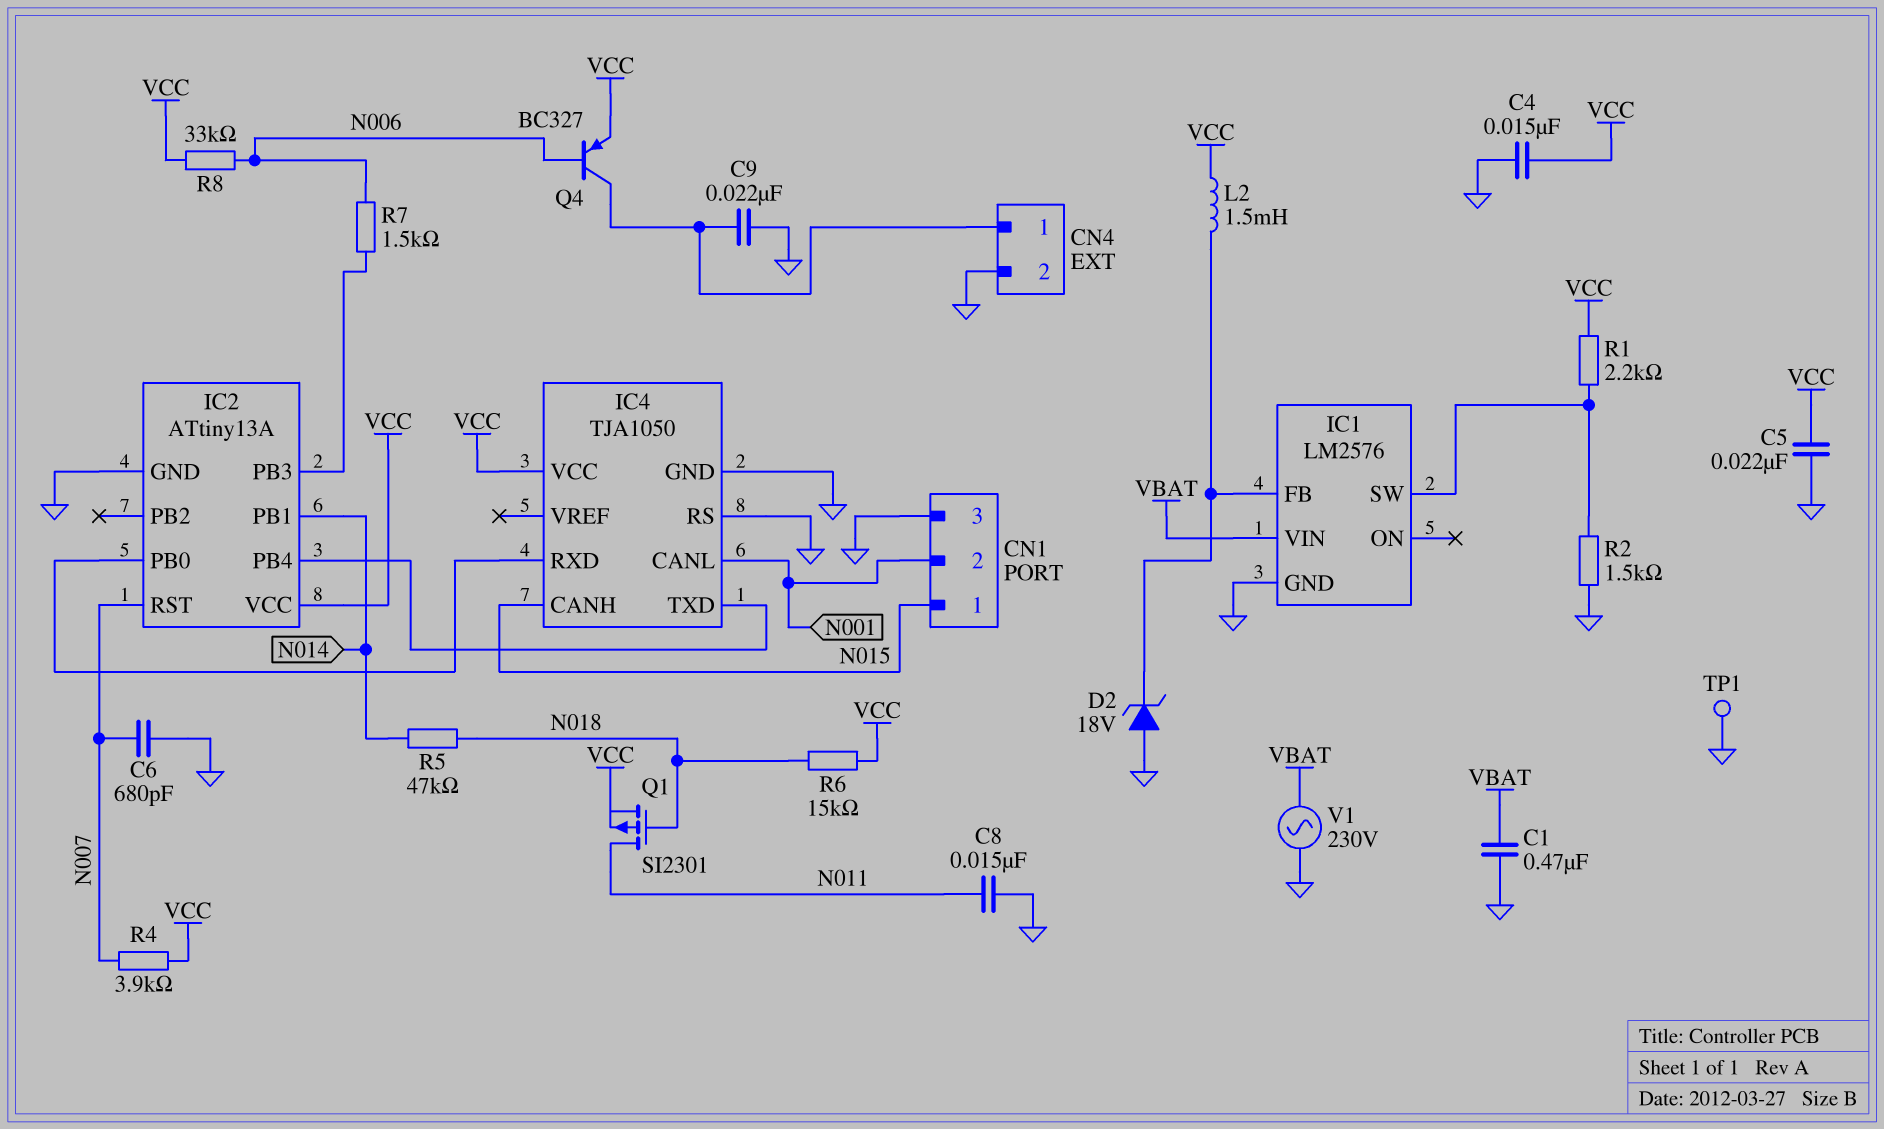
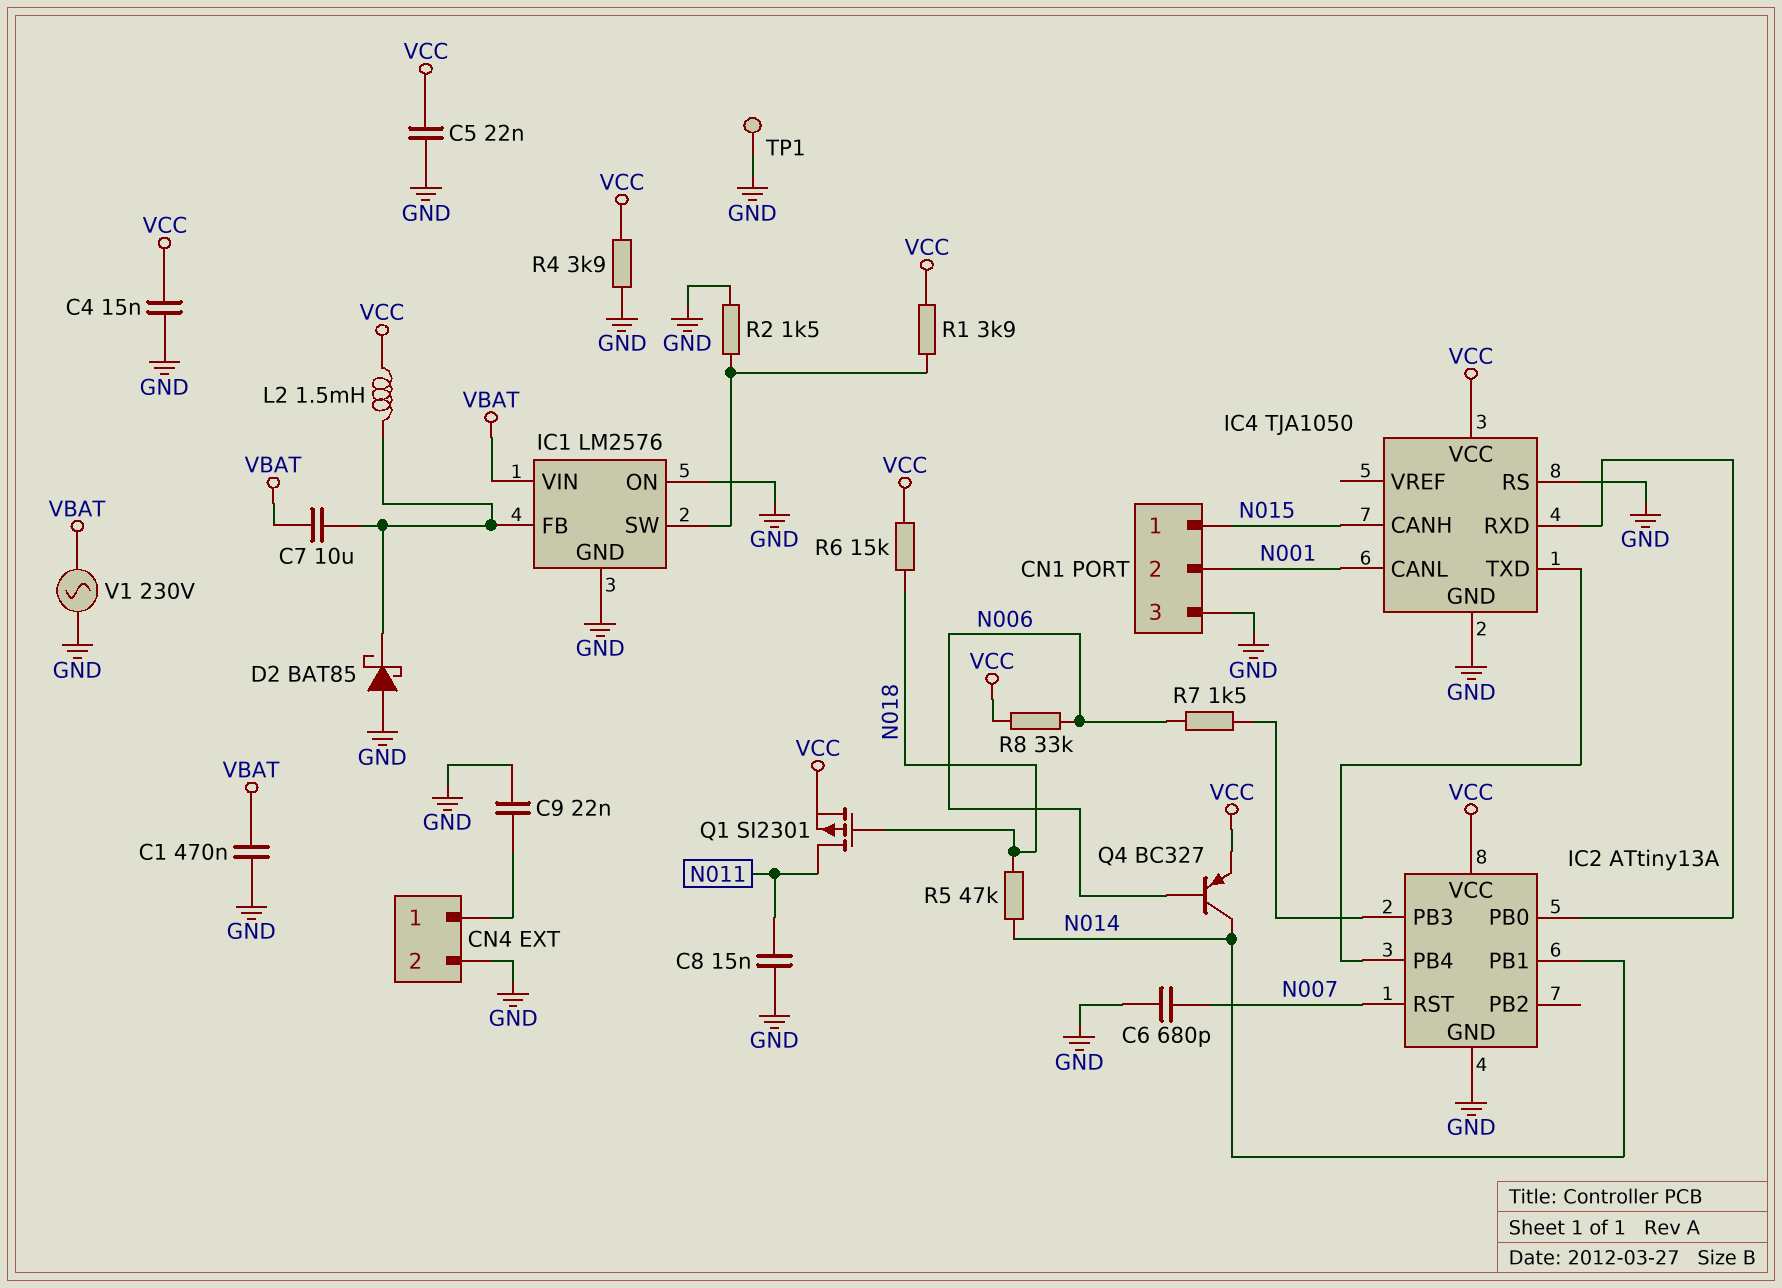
C7: none -> 10uF (IC1/FB, VBAT)
D2: zener 18V (A GND, K IC1/FB) -> schottky BAT85 (A GND, K IC1/FB)
IC1 pin ON: none -> GND
Q4: PNP BC327 (B N006, C CN4/1, E VCC) -> PNP BC327 (B N006, C N014, E VCC)
R1: 2.2k (IC1/SW, VCC) -> 3.9k (IC1/SW, VCC)
R4: 3.9k (N007, VCC) -> 3.9k (GND, VCC)

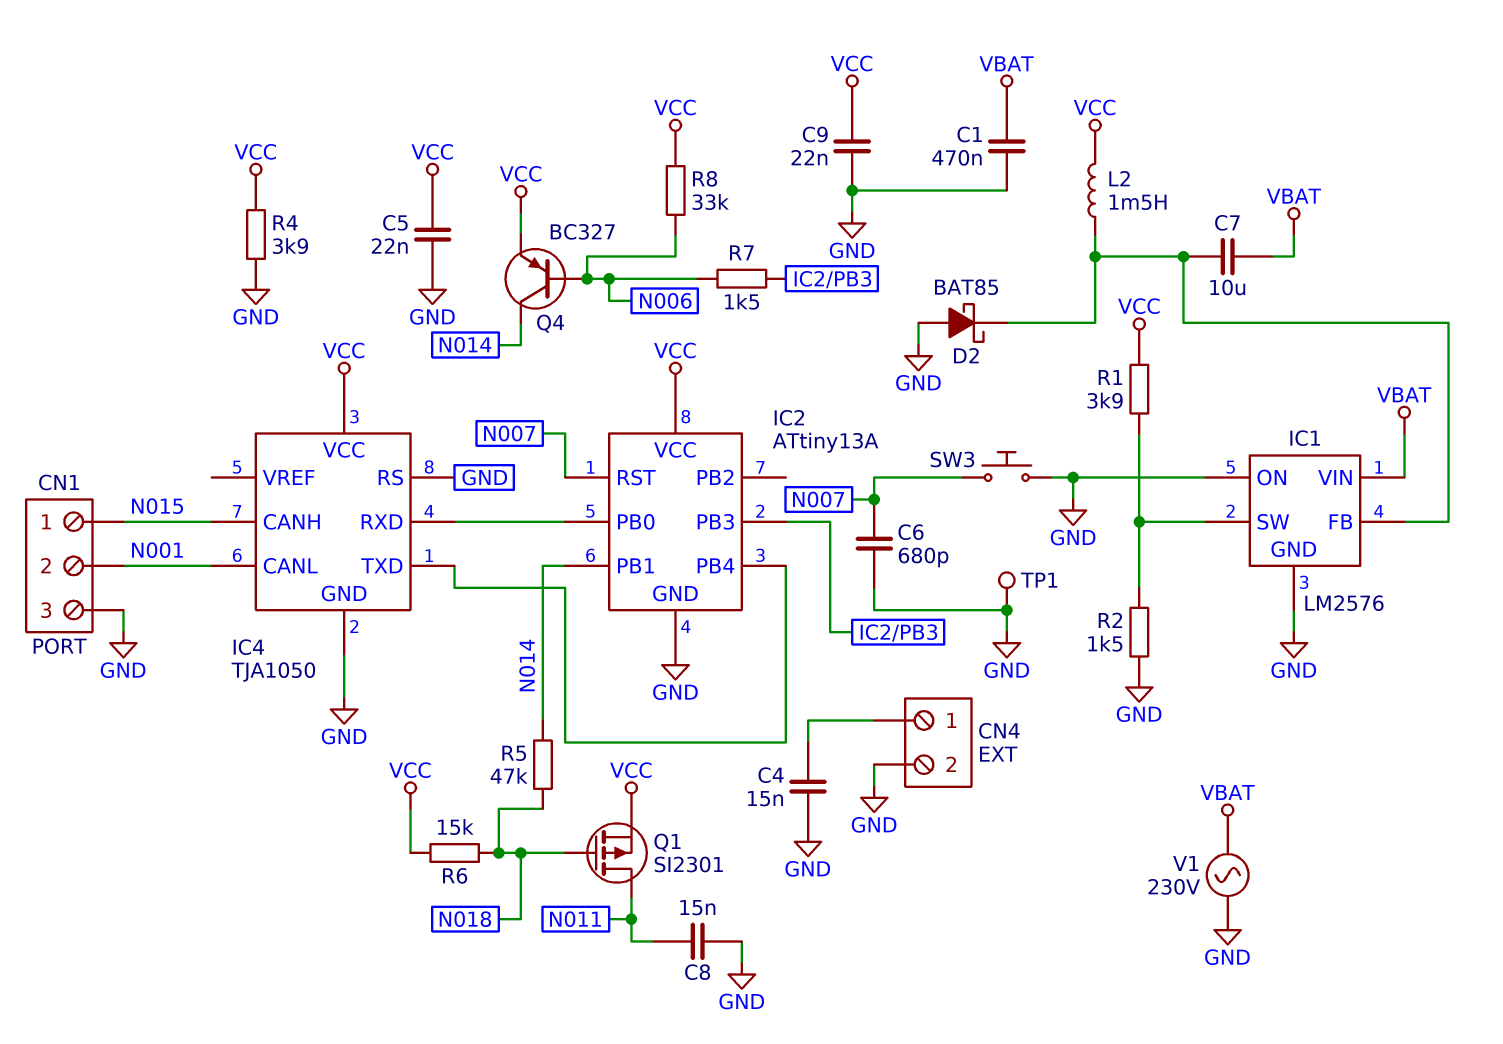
C4: 15nF (GND, VCC) -> 15nF (CN4/1, GND)
C9: 22nF (CN4/1, GND) -> 22nF (GND, VCC)
SW3: none -> button (GND, N007)

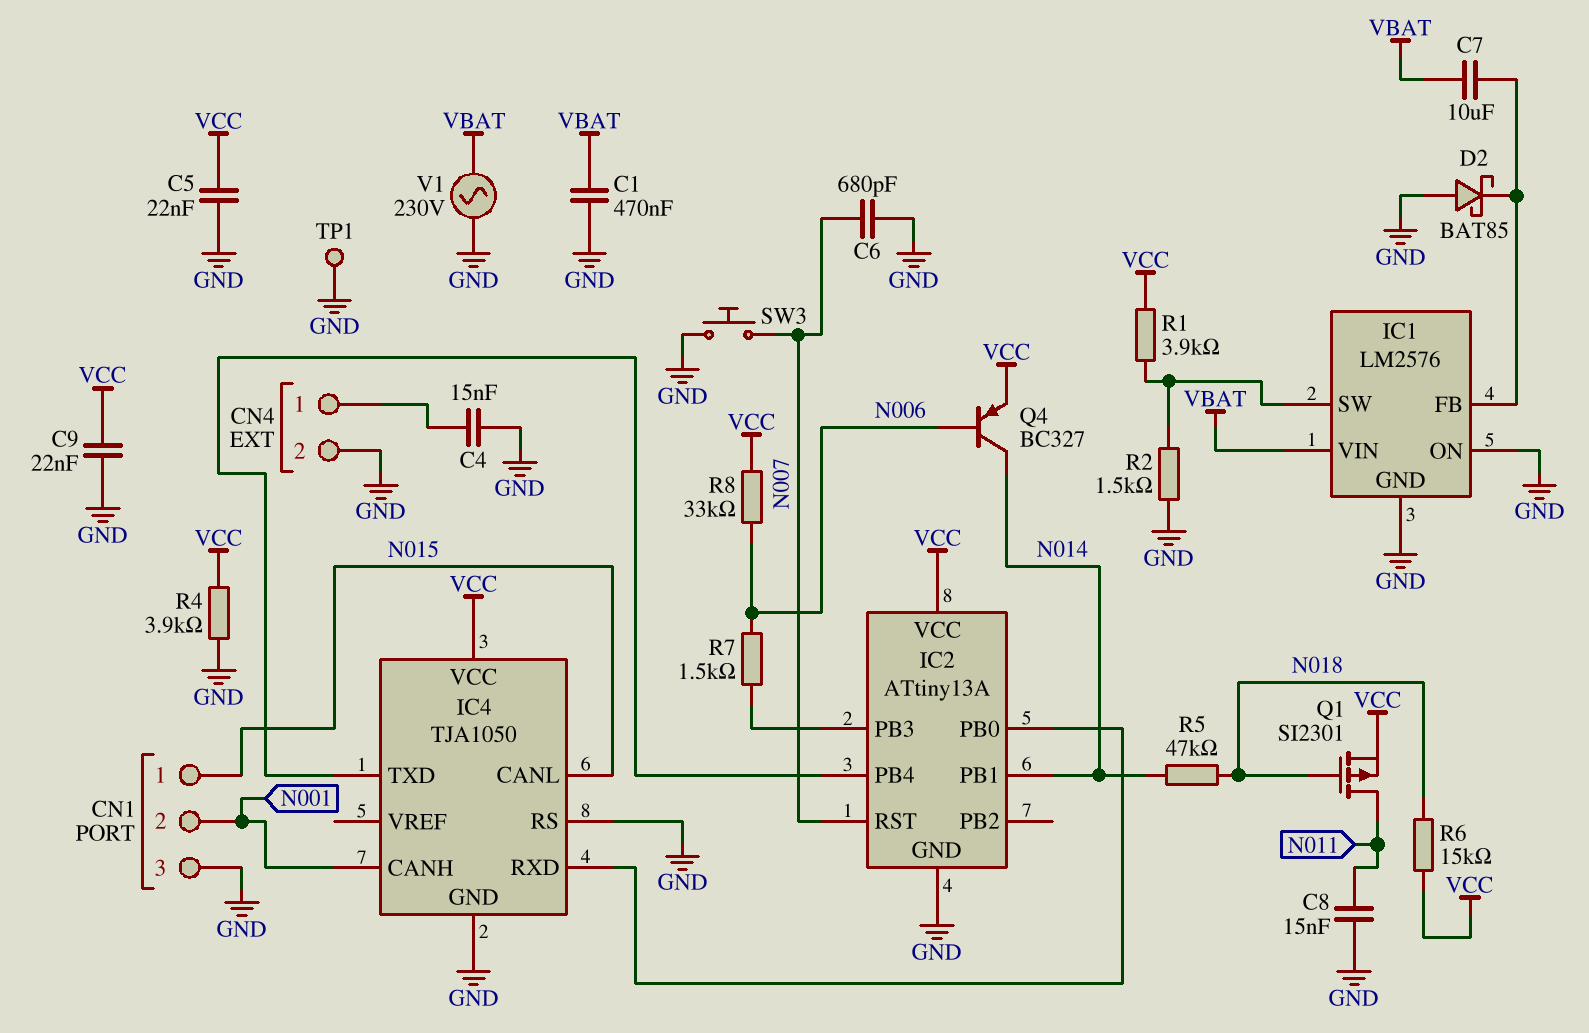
IC4 pin CANH: N015 -> N001
IC4 pin CANL: N001 -> N015
L2: 1.5mH (IC1/FB, VCC) -> none

